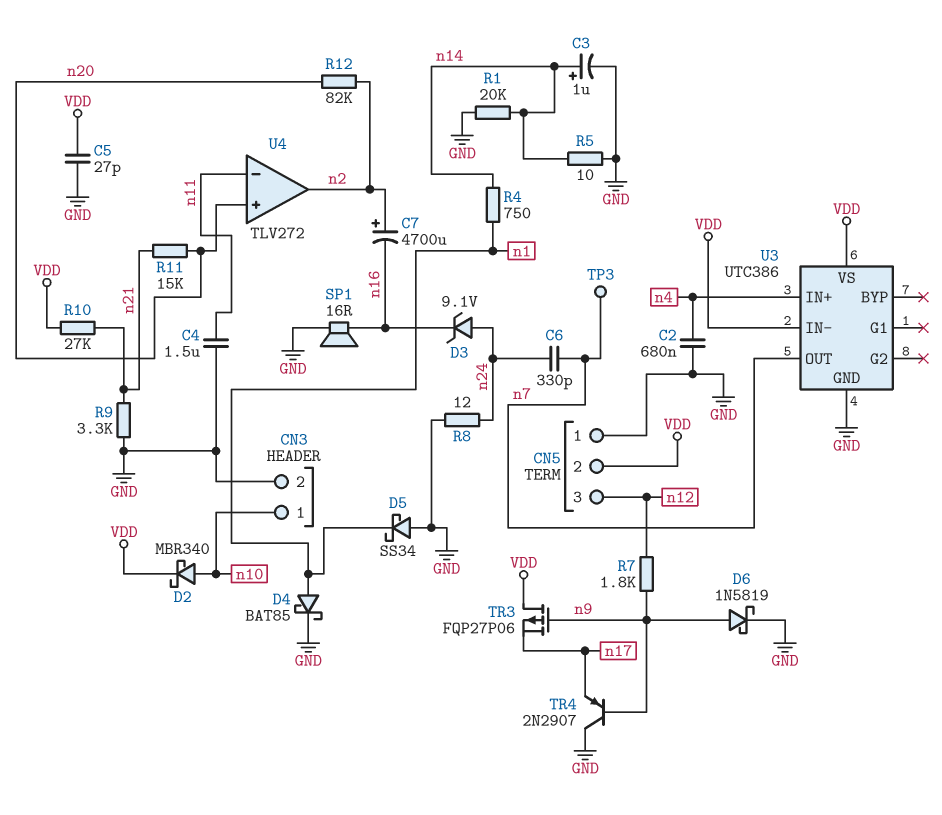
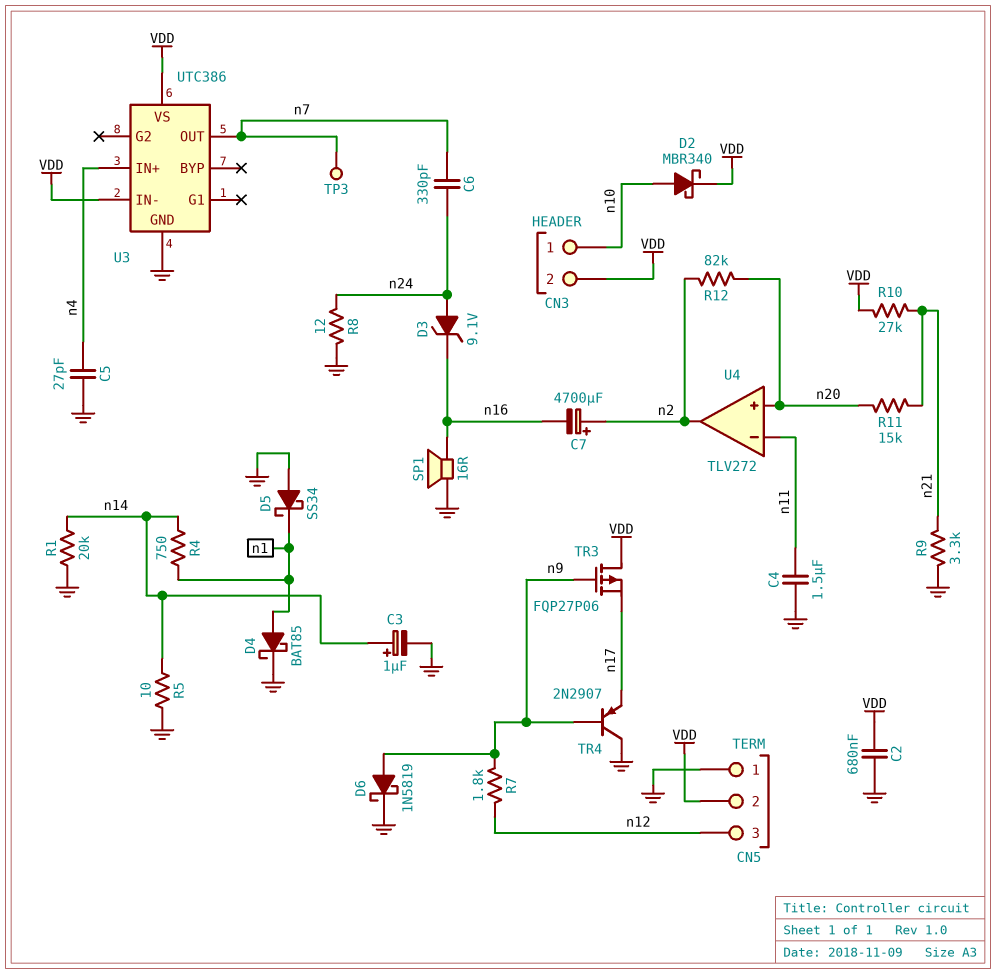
C2: 680nF (GND, n4) -> 680nF (GND, VDD)
C5: 27pF (GND, VDD) -> 27pF (GND, n4)
CN3 pin 2: GND -> VDD

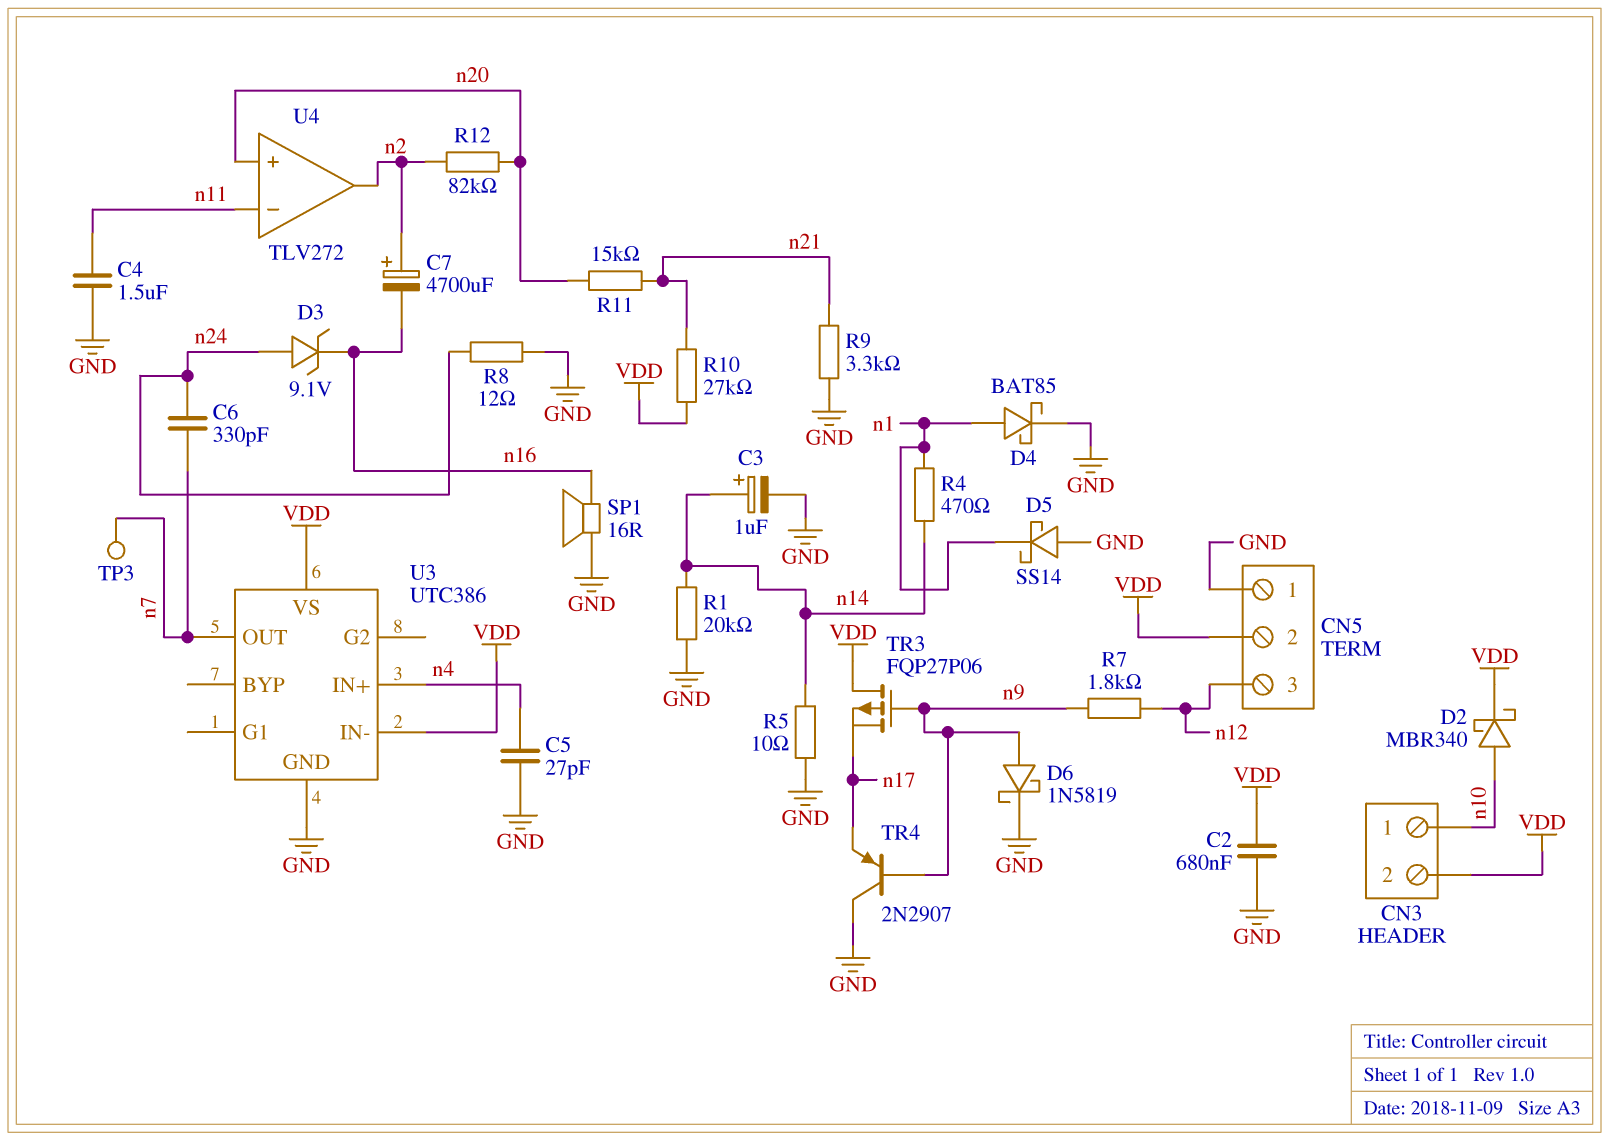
D5: schottky SS34 (A GND, K n1) -> schottky SS14 (A GND, K n1)
R4: 750 (n1, n14) -> 470 (n1, n14)

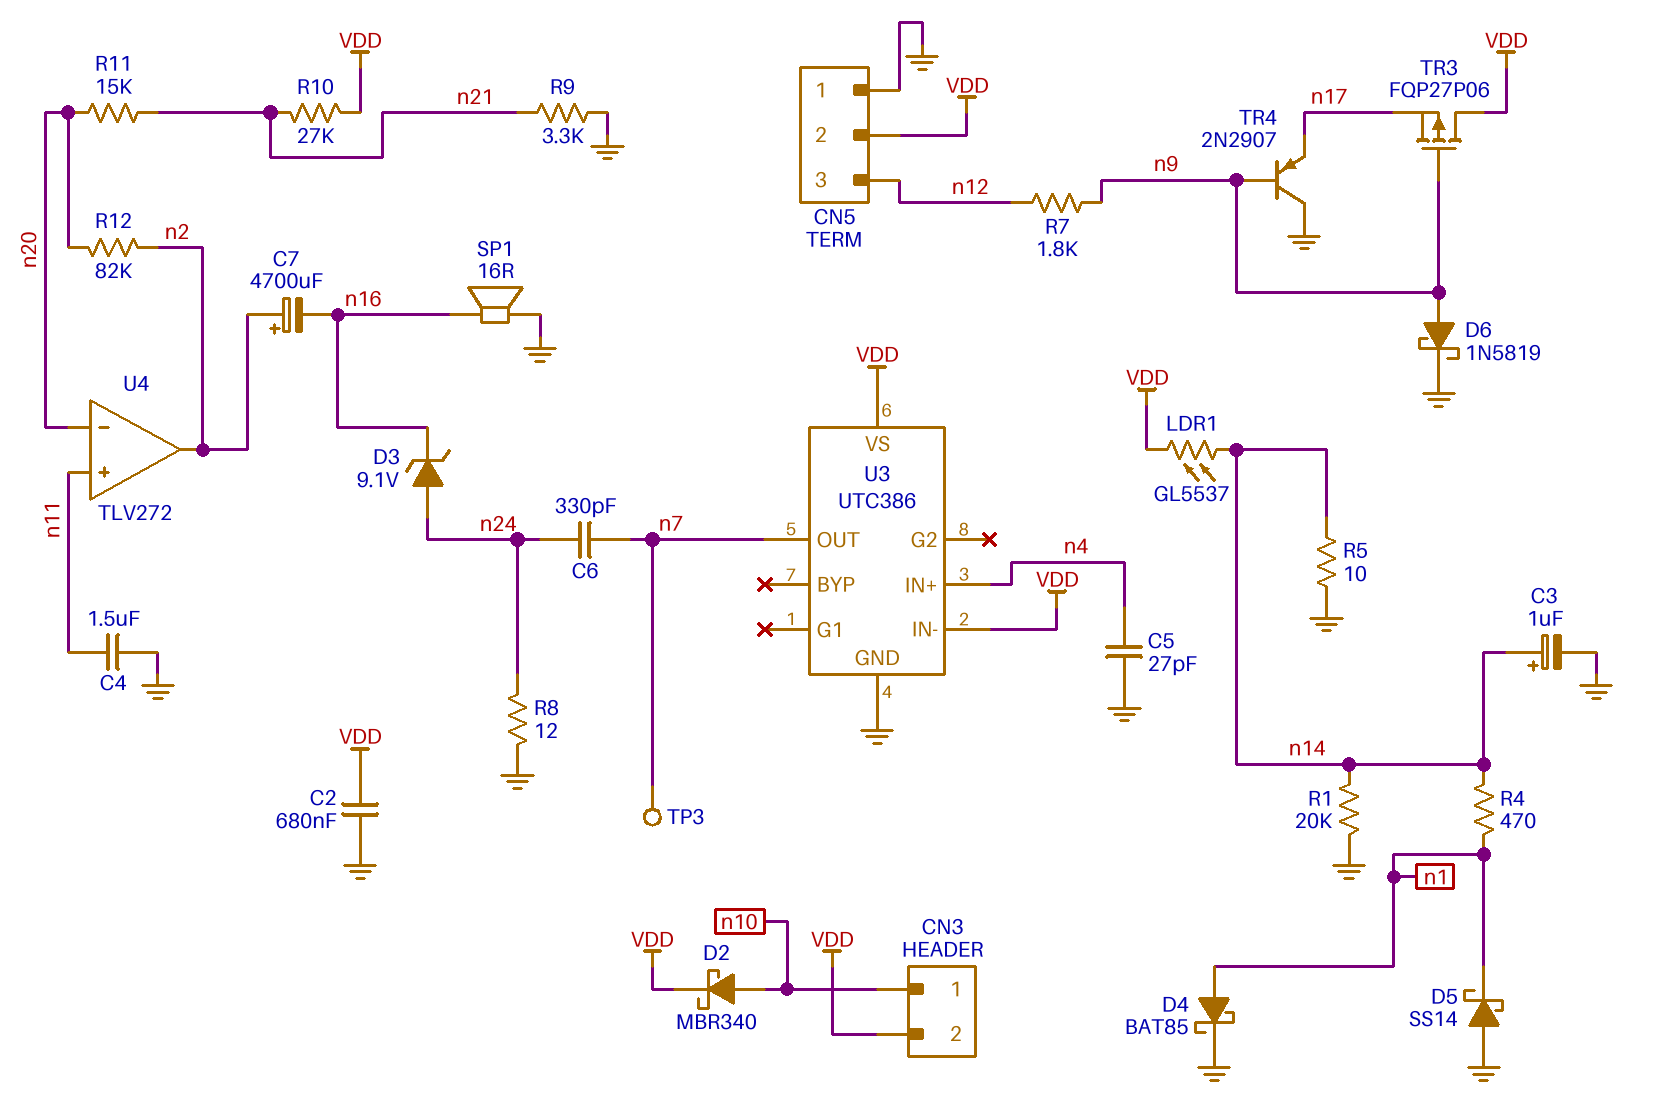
LDR1: none -> GL5537 (VDD, n14)
U4 pin in+: n20 -> n11
U4 pin in-: n11 -> n20

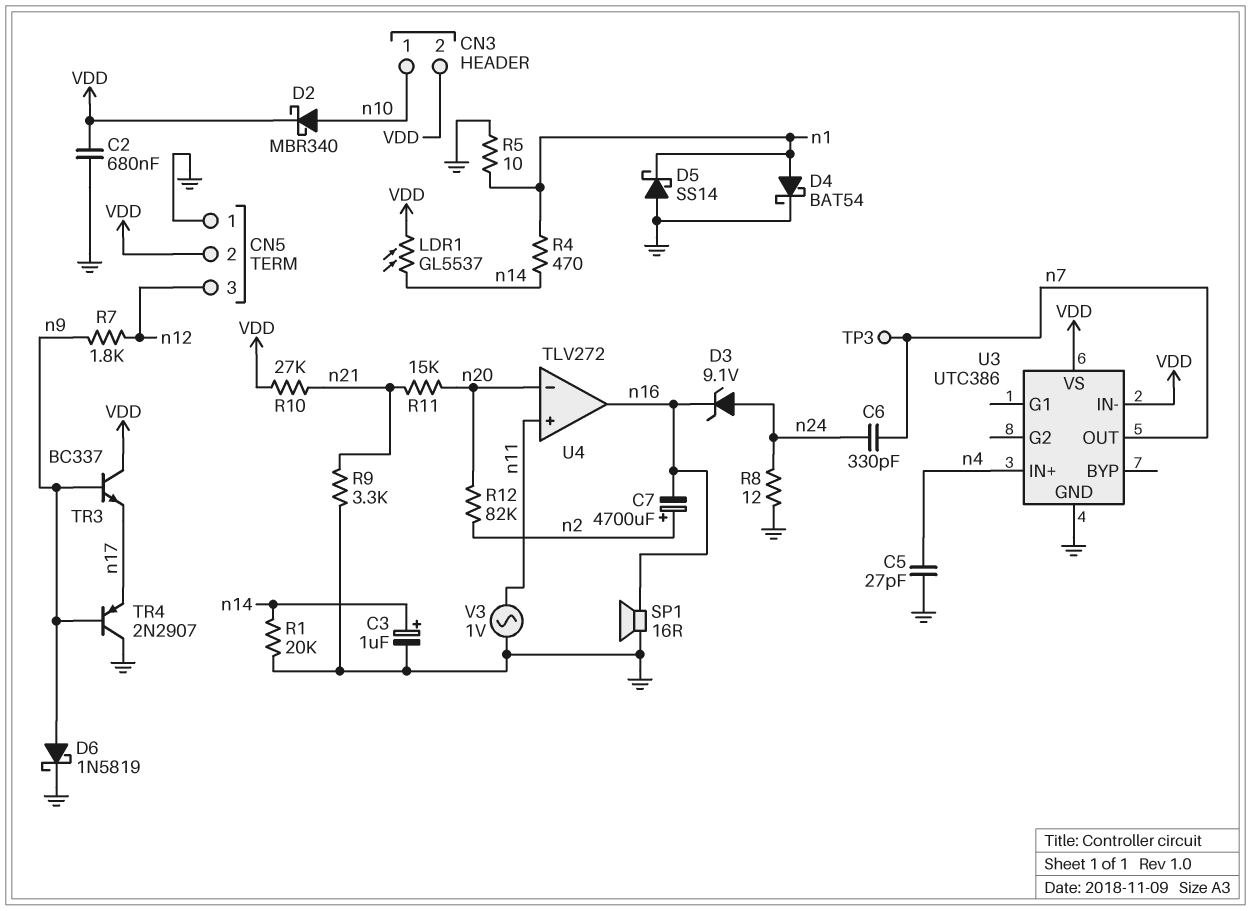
C4: 1.5uF (GND, n11) -> none
D4: schottky BAT85 (A n1, K GND) -> schottky BAT54 (A n1, K GND)
R5: 10 (GND, n14) -> 10 (GND, n1)
TR3: PMOS FQP27P06 (G n9, D VDD, S n17) -> NPN BC337 (B n9, C VDD, E n17)
U4 pin out: n2 -> n16
V3: none -> AC 1V (GND, n11)

